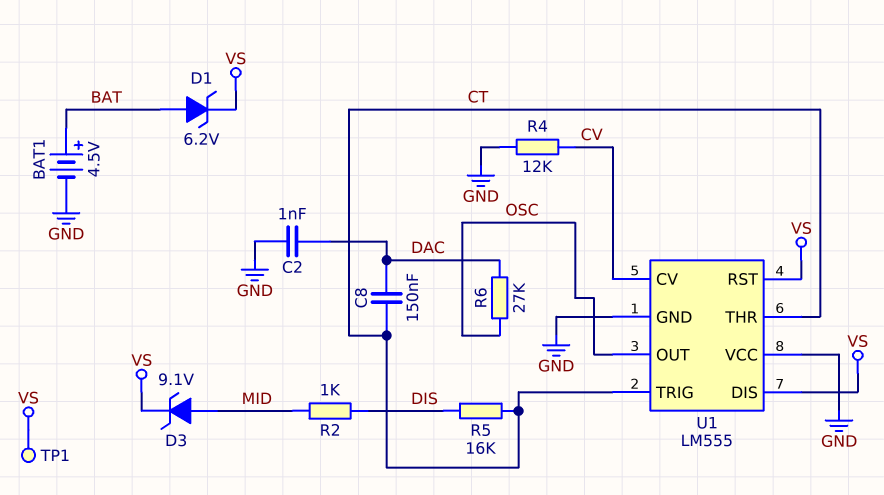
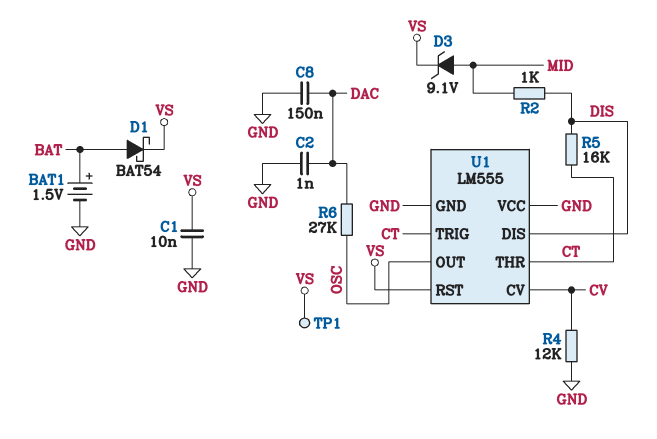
BAT1: 4.5V (plus BAT, minus GND) -> 1.5V (plus BAT, minus GND)
C1: none -> 10nF (GND, VS)
C8: 150nF (CT, DAC) -> 150nF (DAC, GND)
D1: zener 6.2V (A BAT, K VS) -> schottky BAT54 (A BAT, K VS)
U1 pin DIS: VS -> DIS

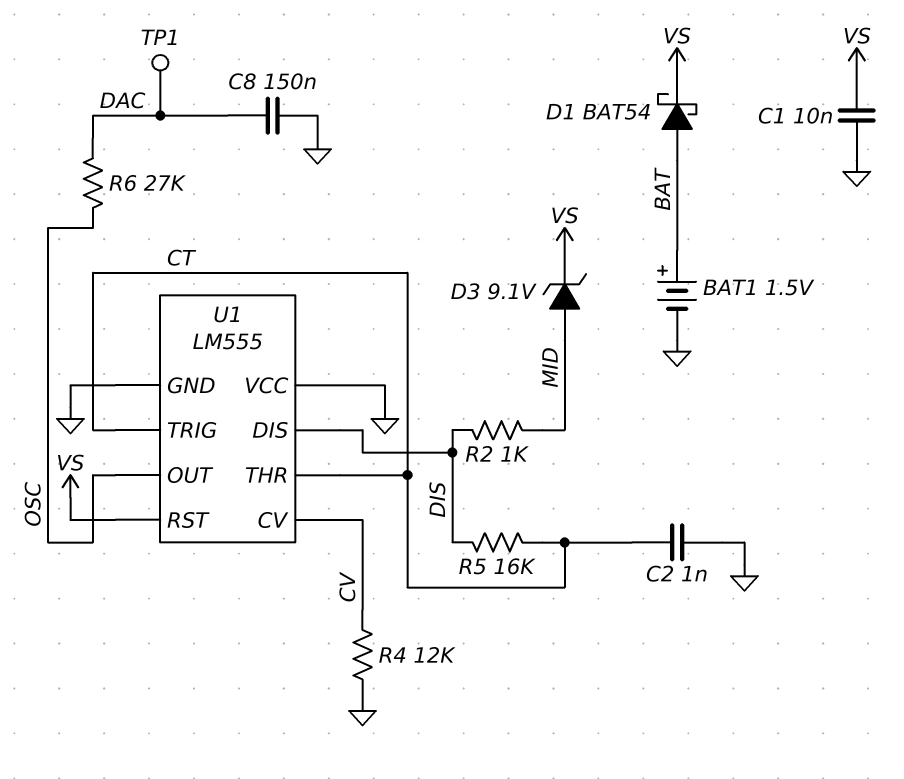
C2: 1nF (DAC, GND) -> 1nF (CT, GND)
TP1: test point (VS) -> test point (DAC)

